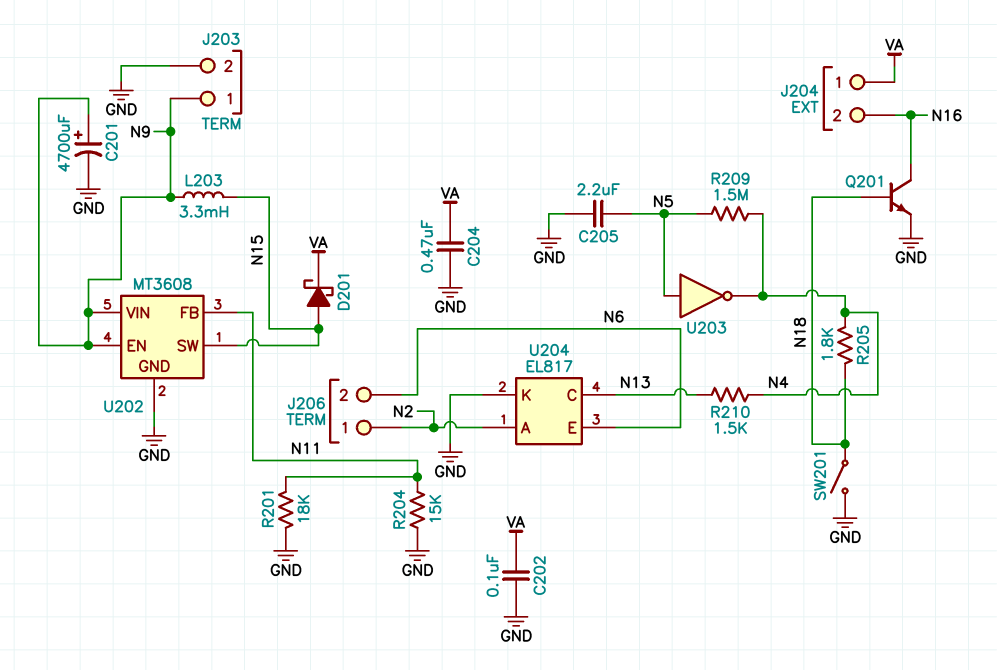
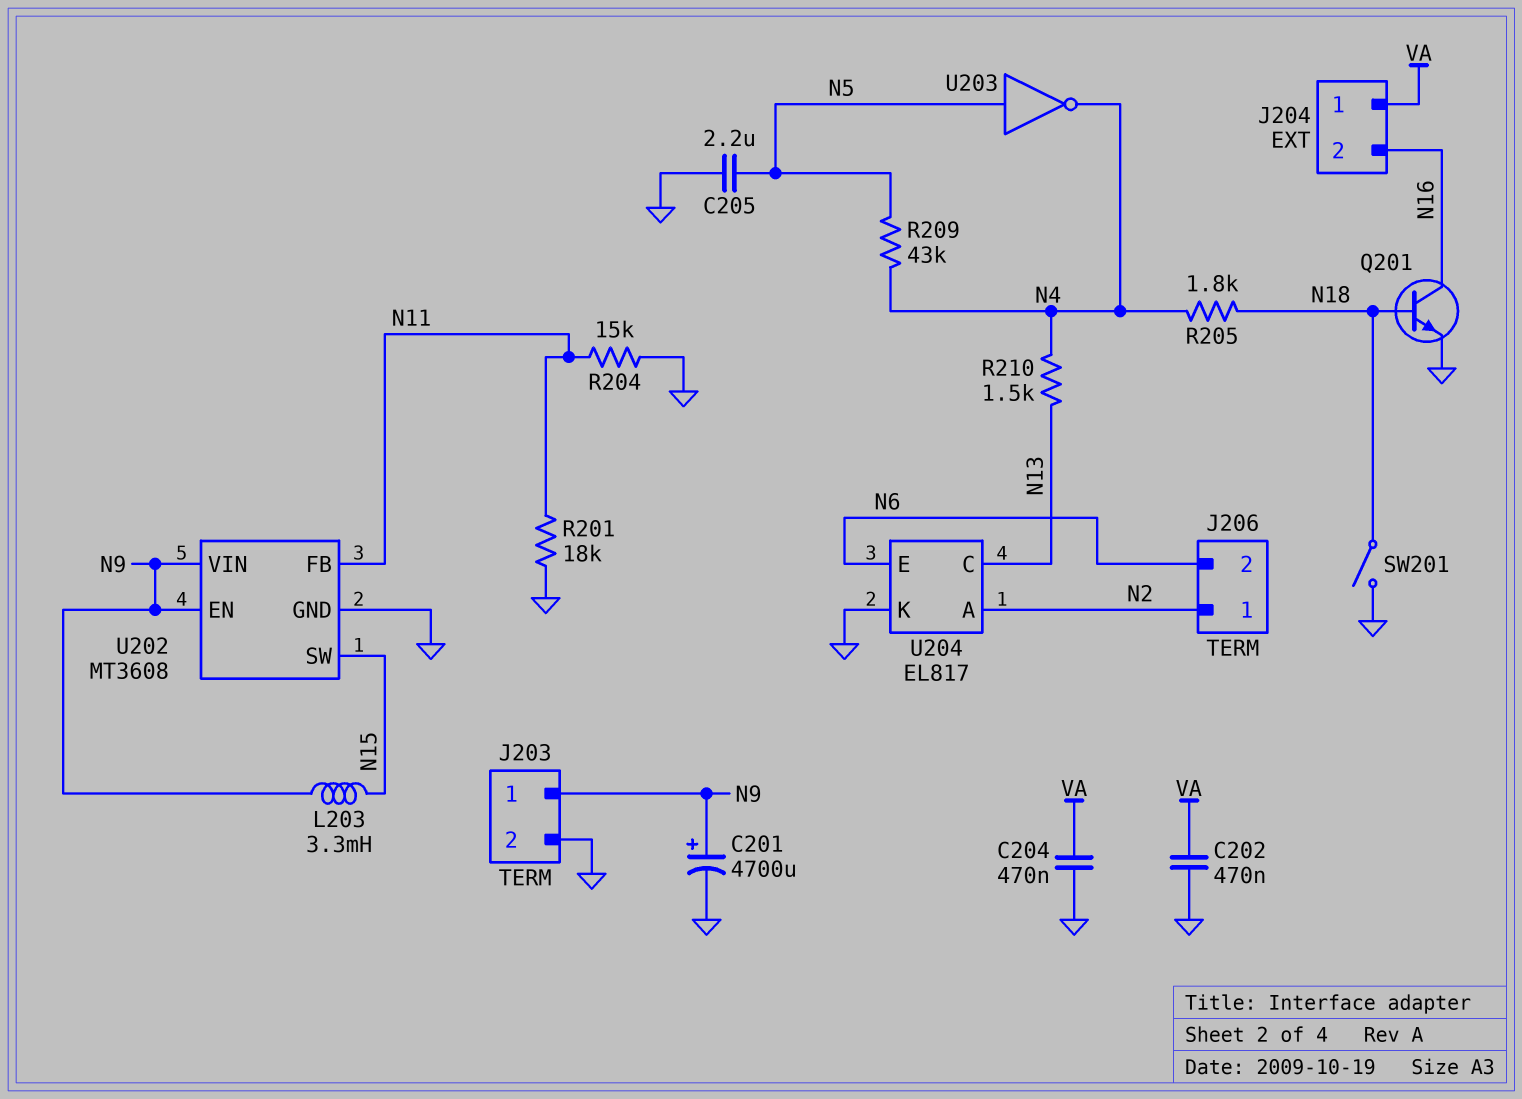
C202: 100nF (GND, VA) -> 470nF (GND, VA)
D201: schottky (A N15, K VA) -> none
R209: 1.5M (N4, N5) -> 43k (N4, N5)

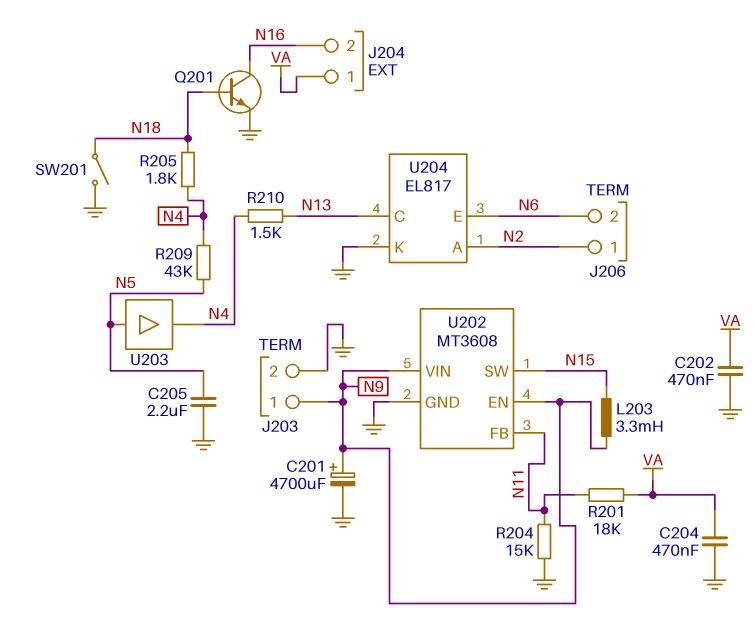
R201: 18k (GND, N11) -> 18k (N11, VA)
U203: NOT (in N5, out N4) -> buffer (in N5, out N4)

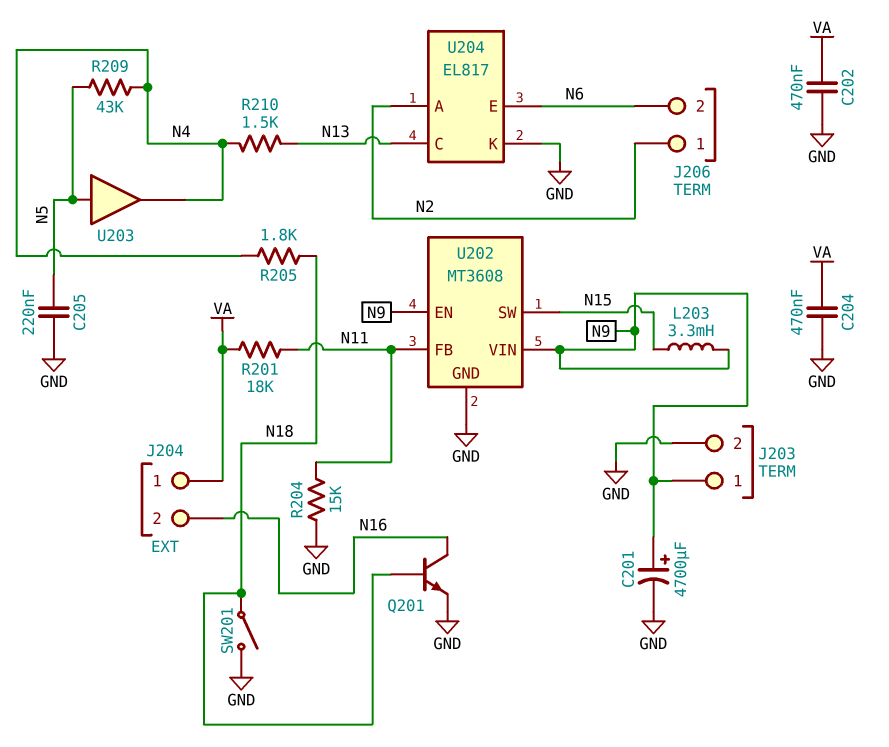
C205: 2.2uF (GND, N5) -> 220nF (GND, N5)

